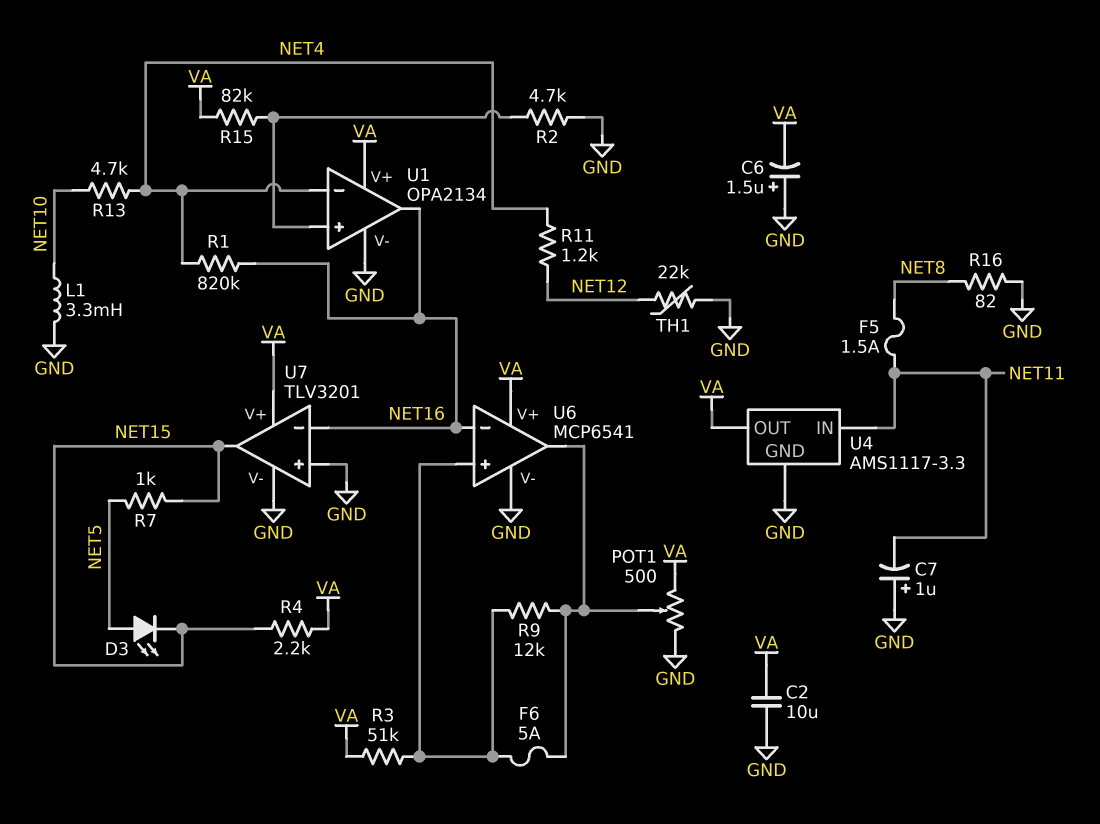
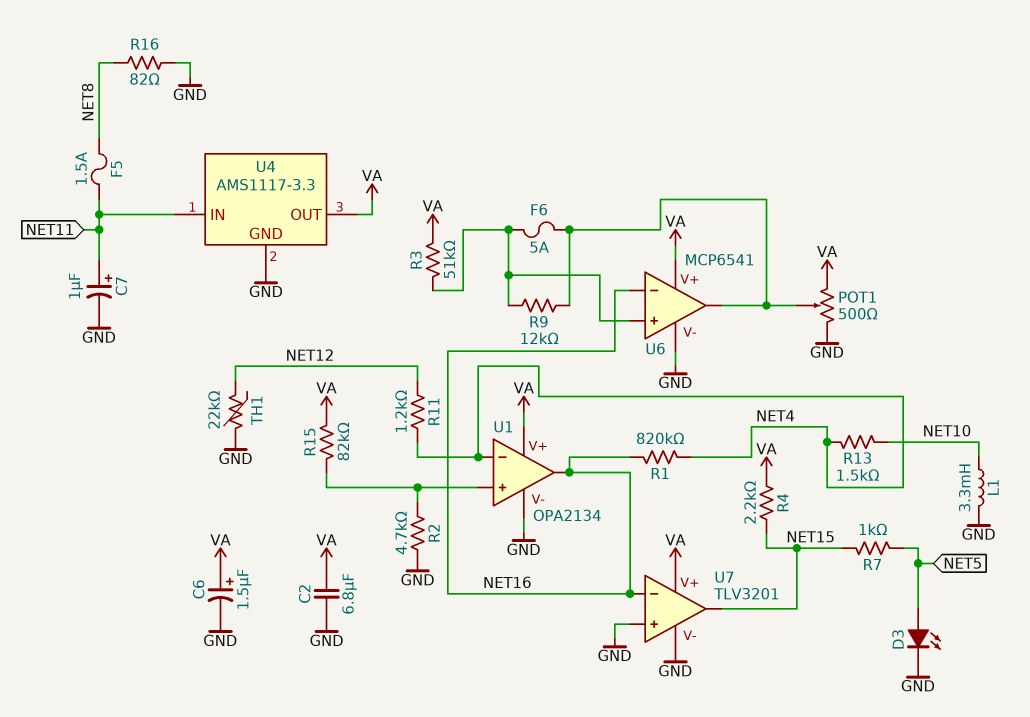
C2: 10uF (GND, VA) -> 6.8uF (GND, VA)
C6: 1.5uF (plus GND, minus VA) -> 1.5uF (plus VA, minus GND)
C7: 1uF (plus GND, minus NET11) -> 1uF (plus NET11, minus GND)
D3: LED (A NET5, K NET15) -> LED (A NET5, K GND)
R13: 4.7k (NET4, NET10) -> 1.5k (NET4, NET10)

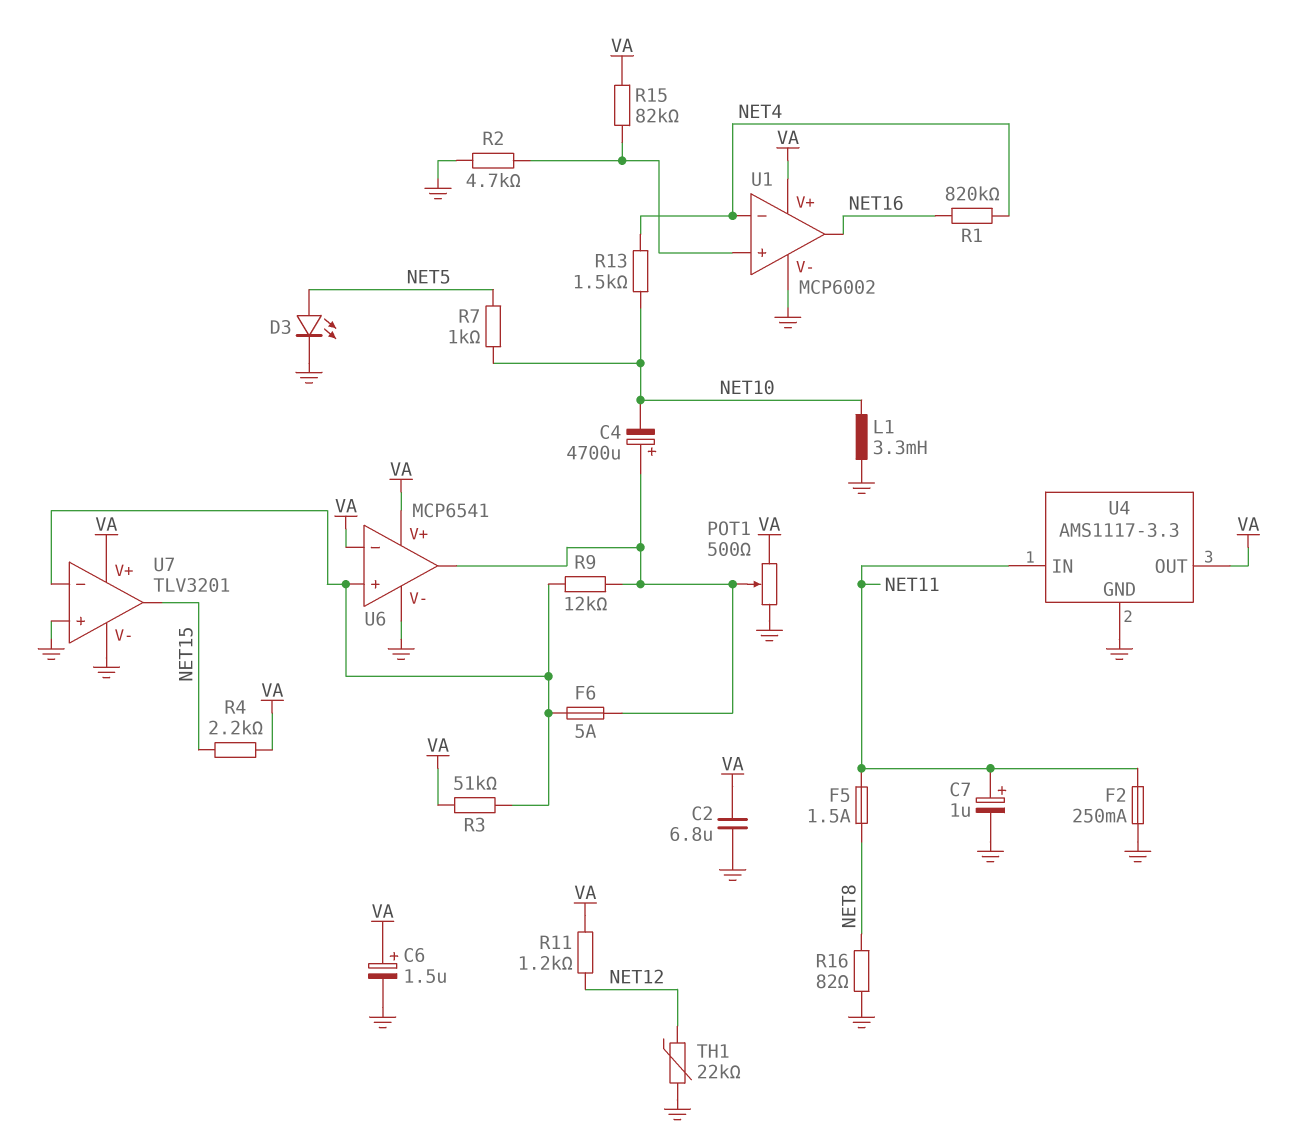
C4: none -> 4700uF (plus U6/out, minus NET10)
F2: none -> 250mA (GND, NET11)
R7: 1k (NET5, NET15) -> 1k (NET5, NET10)
R11: 1.2k (NET4, NET12) -> 1.2k (NET12, VA)
U1: OPA2134 -> MCP6002
U6 pin in-: NET16 -> VA
U7 pin in-: NET16 -> U6/in+

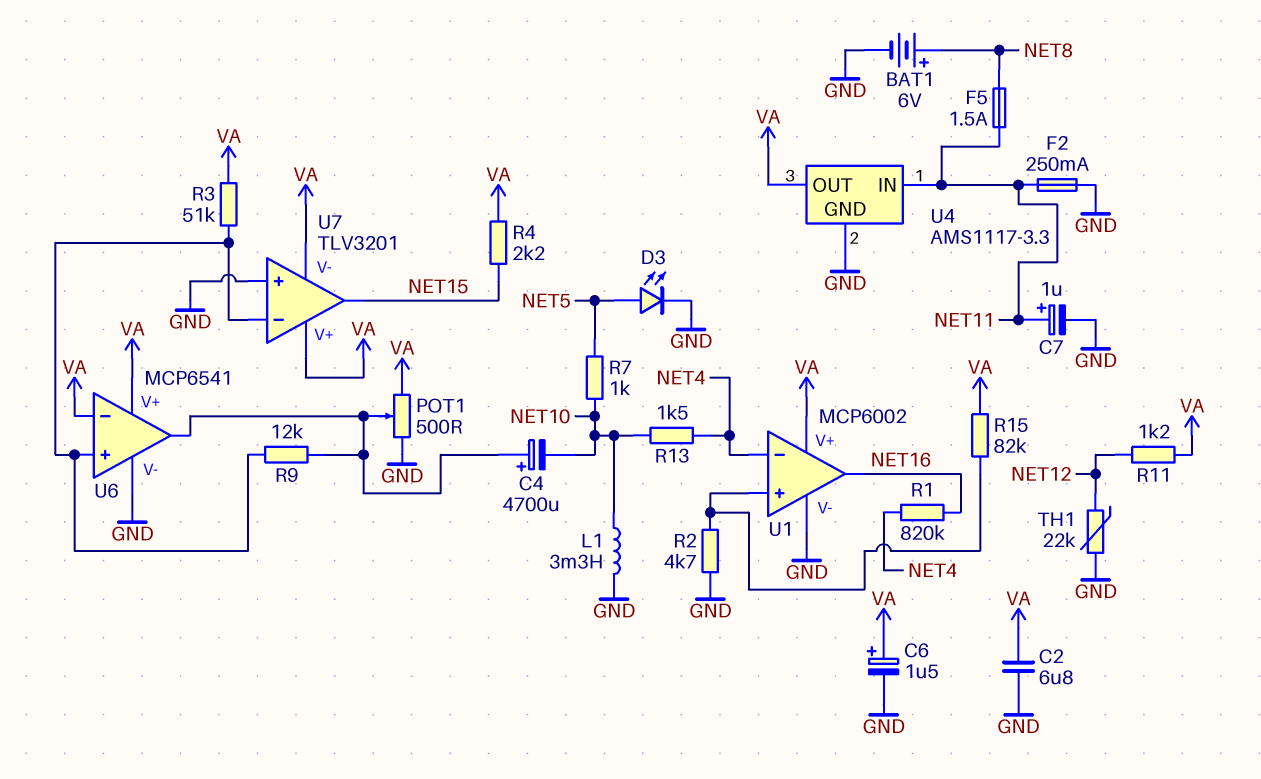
BAT1: none -> 6V (plus NET8, minus GND)
F6: 5A (U6/in+, U6/out) -> none
R16: 82 (GND, NET8) -> none
U7 pin V-: GND -> VA

